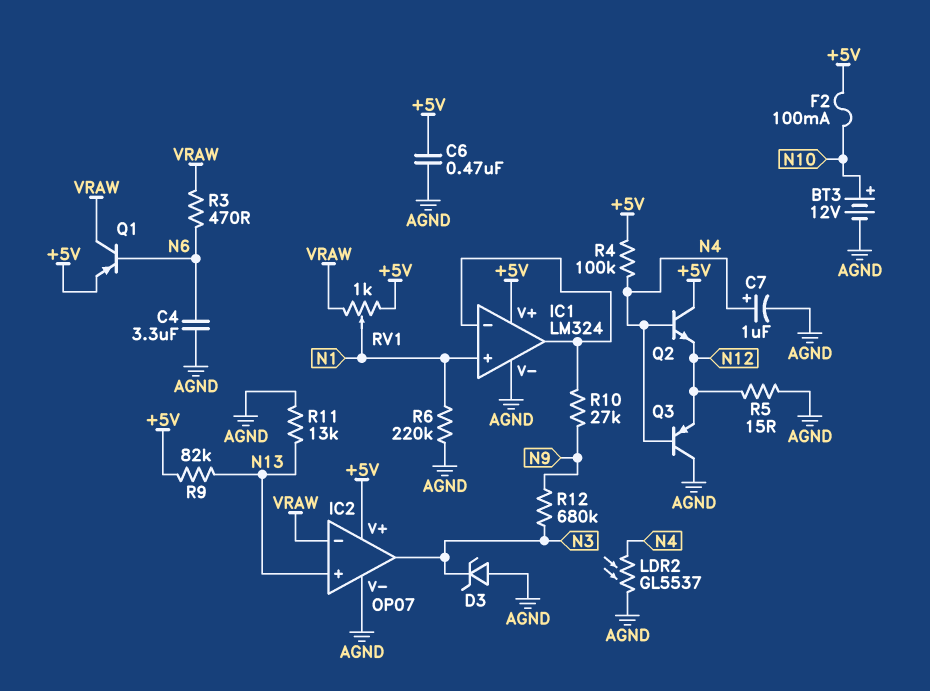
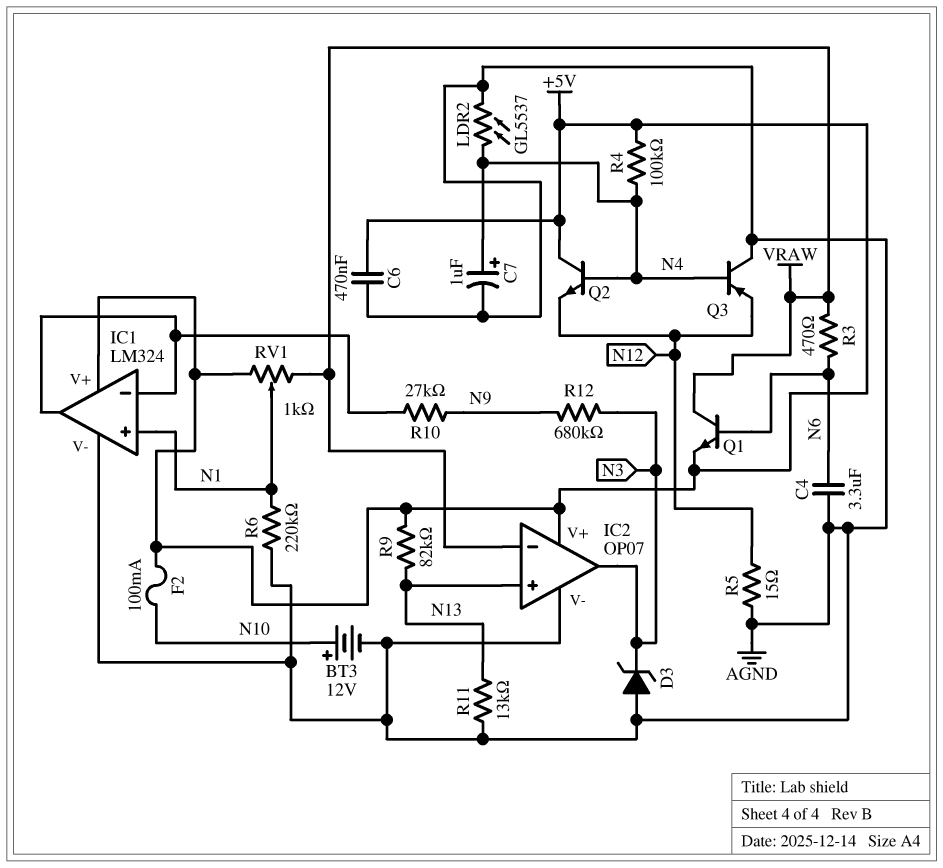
Q1: PNP (B N6, C VRAW, E +5V) -> NPN (B N6, C VRAW, E +5V)

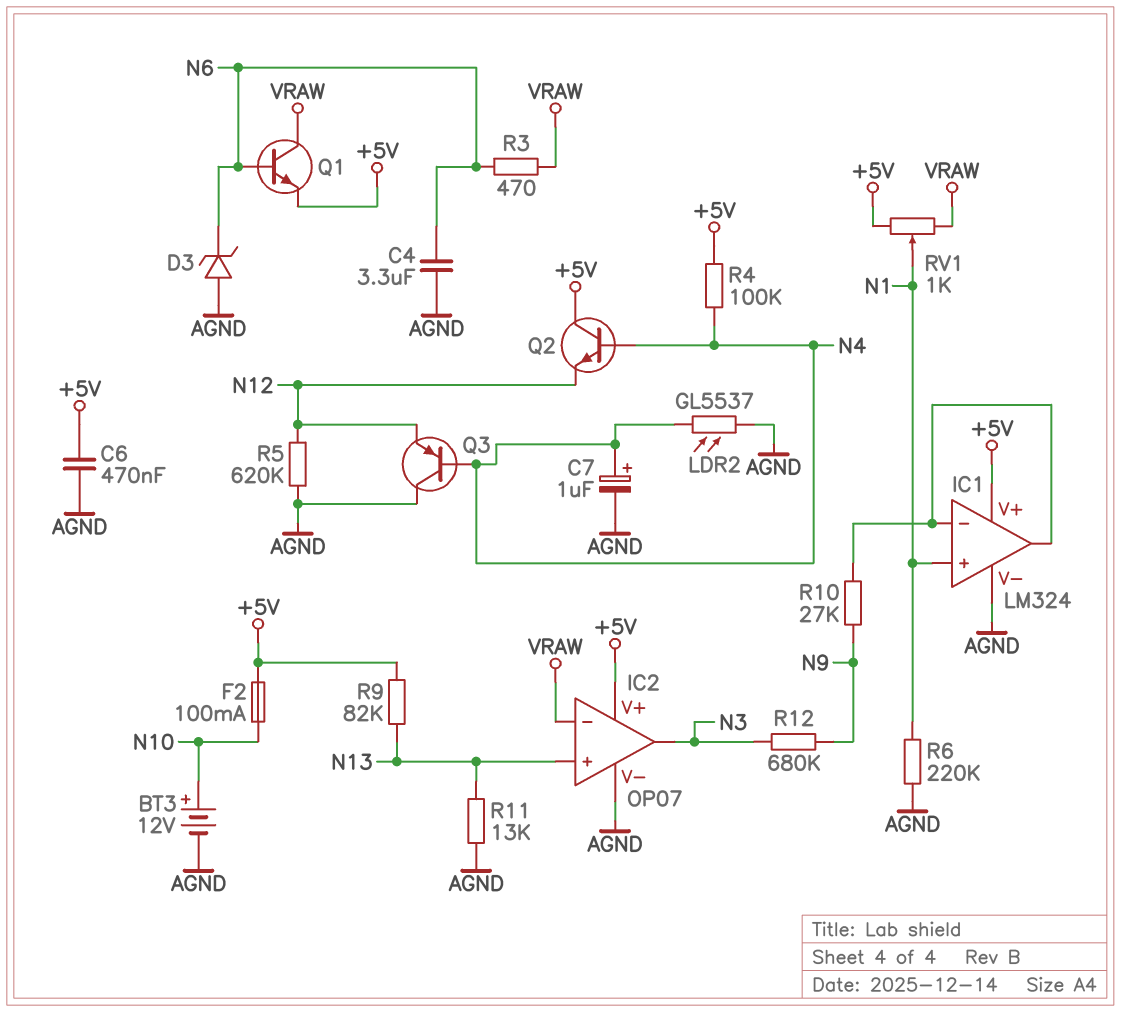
D3: zener (A AGND, K N3) -> zener (A AGND, K N6)
R5: 15 (AGND, N12) -> 620k (AGND, N12)

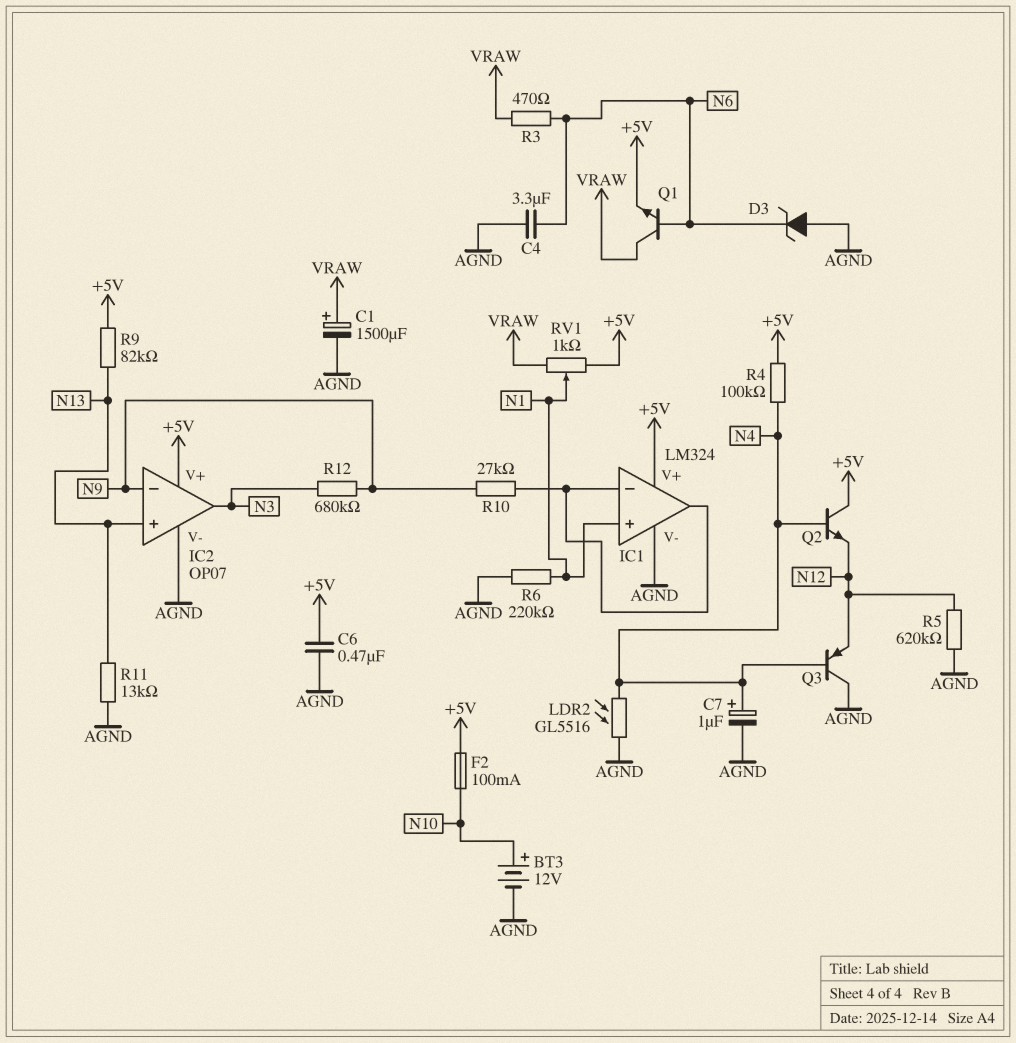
C1: none -> 1500uF (plus VRAW, minus AGND)
IC2 pin in-: VRAW -> N9
LDR2: GL5537 (AGND, N4) -> GL5516 (AGND, N4)

